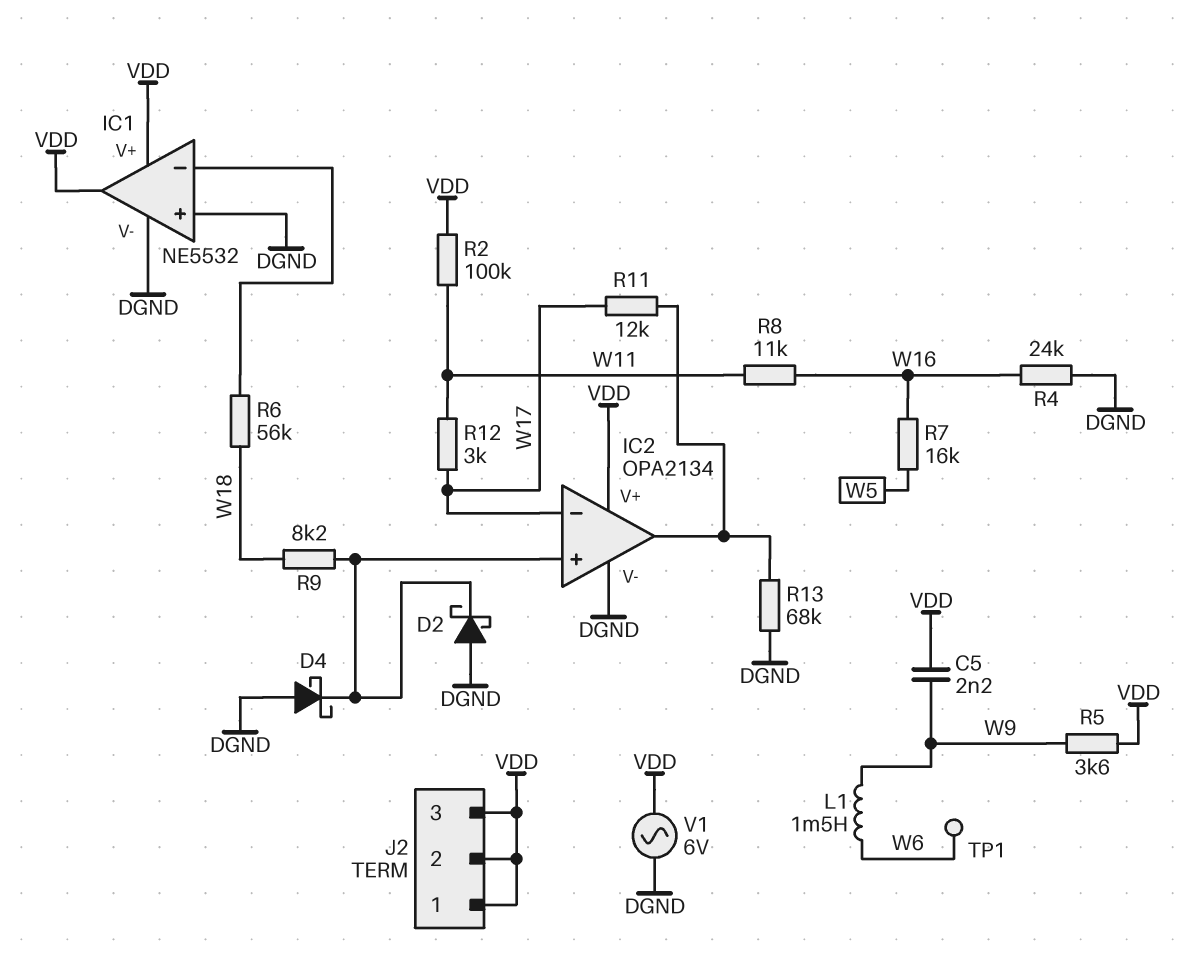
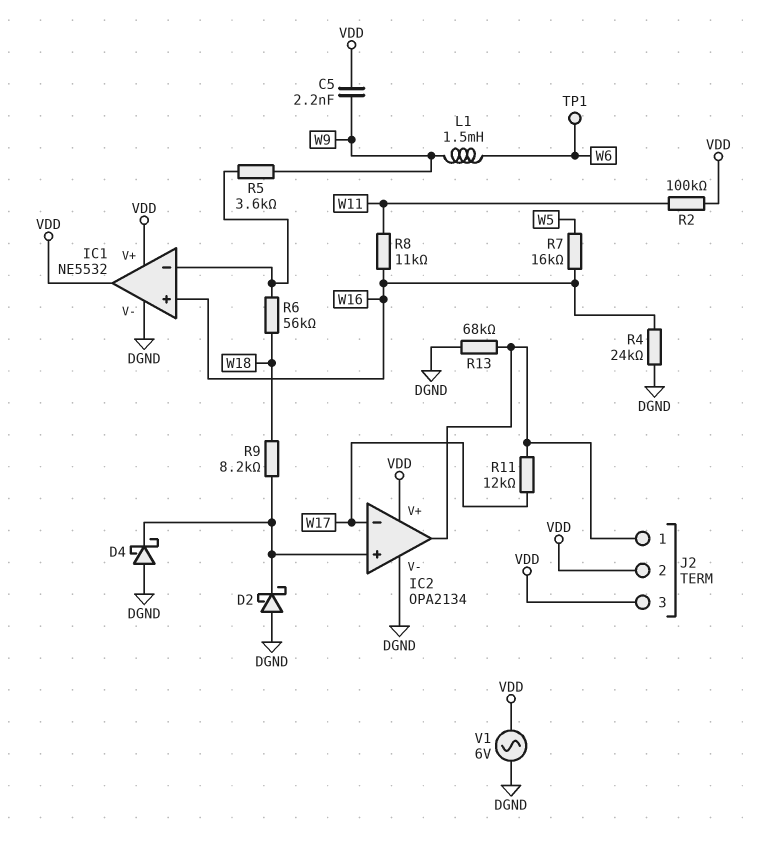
IC1 pin in+: DGND -> W16
J2 pin 1: VDD -> IC2/out
R5: 3.6k (VDD, W9) -> 3.6k (IC1/in-, W9)
R12: 3k (W11, W17) -> none

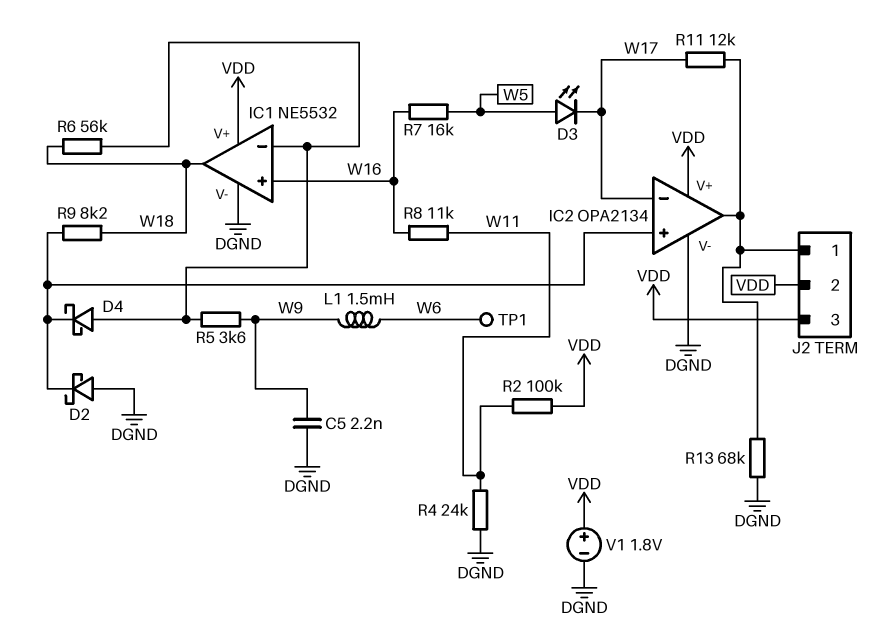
C5: 2.2nF (VDD, W9) -> 2.2nF (DGND, W9)
D3: none -> LED (A W5, K W17)
D4: schottky (A DGND, K IC2/in+) -> schottky (A IC1/in-, K IC2/in+)
IC1 pin out: VDD -> W18
R4: 24k (DGND, W16) -> 24k (DGND, W11)
V1: AC 6V (DGND, VDD) -> 1.8V (plus VDD, minus DGND)

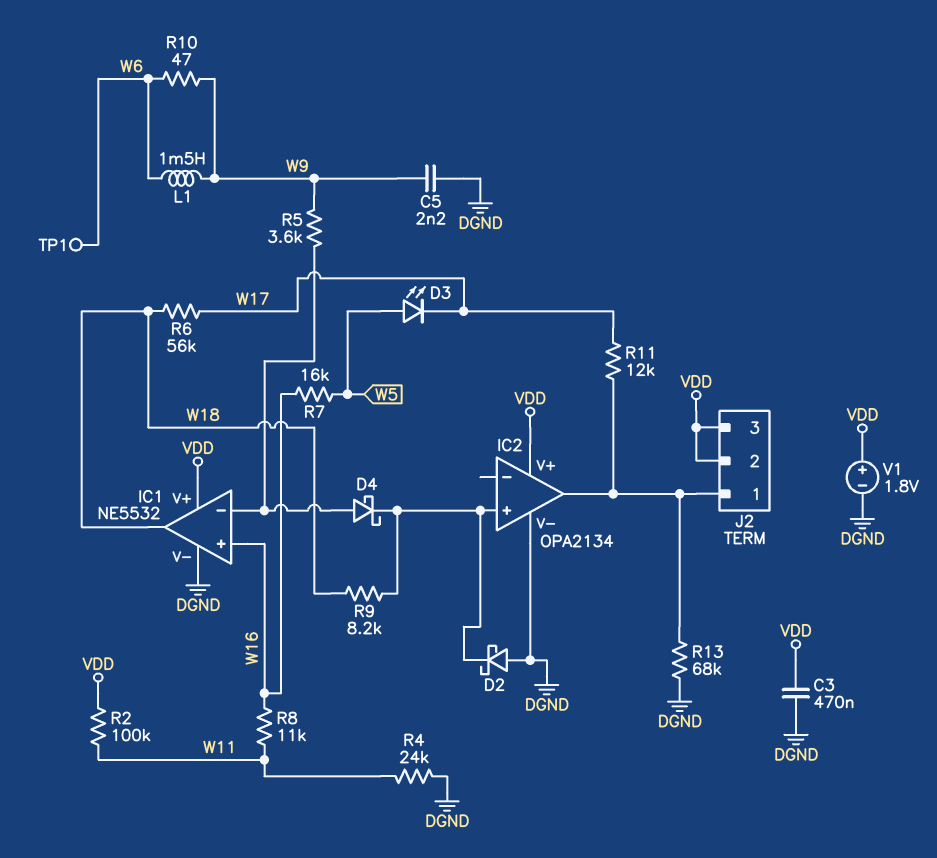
C3: none -> 470nF (DGND, VDD)
IC2 pin in-: W17 -> none
R6: 56k (IC1/in-, W18) -> 56k (W17, W18)
R10: none -> 47 (W6, W9)

